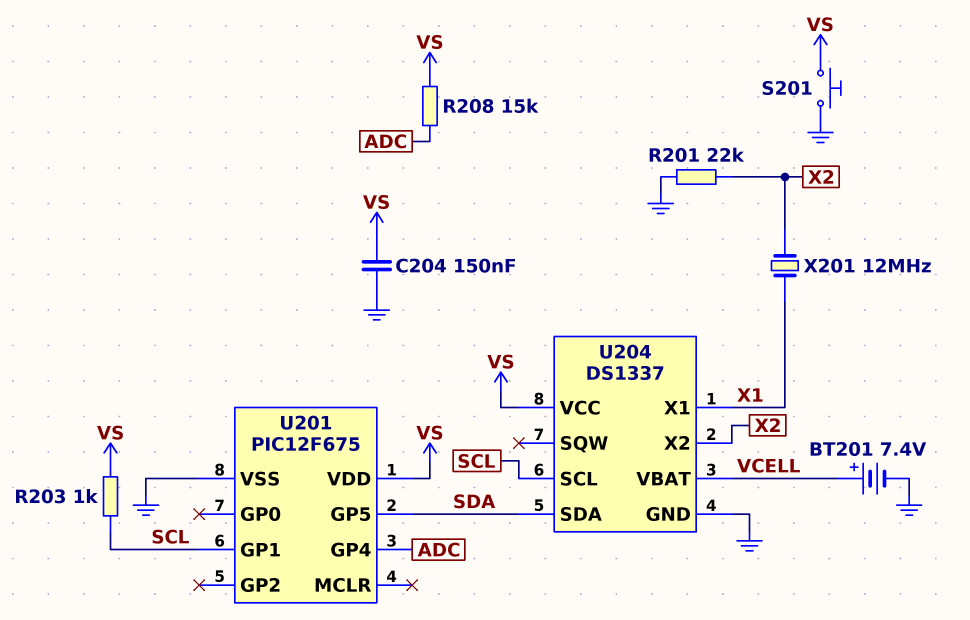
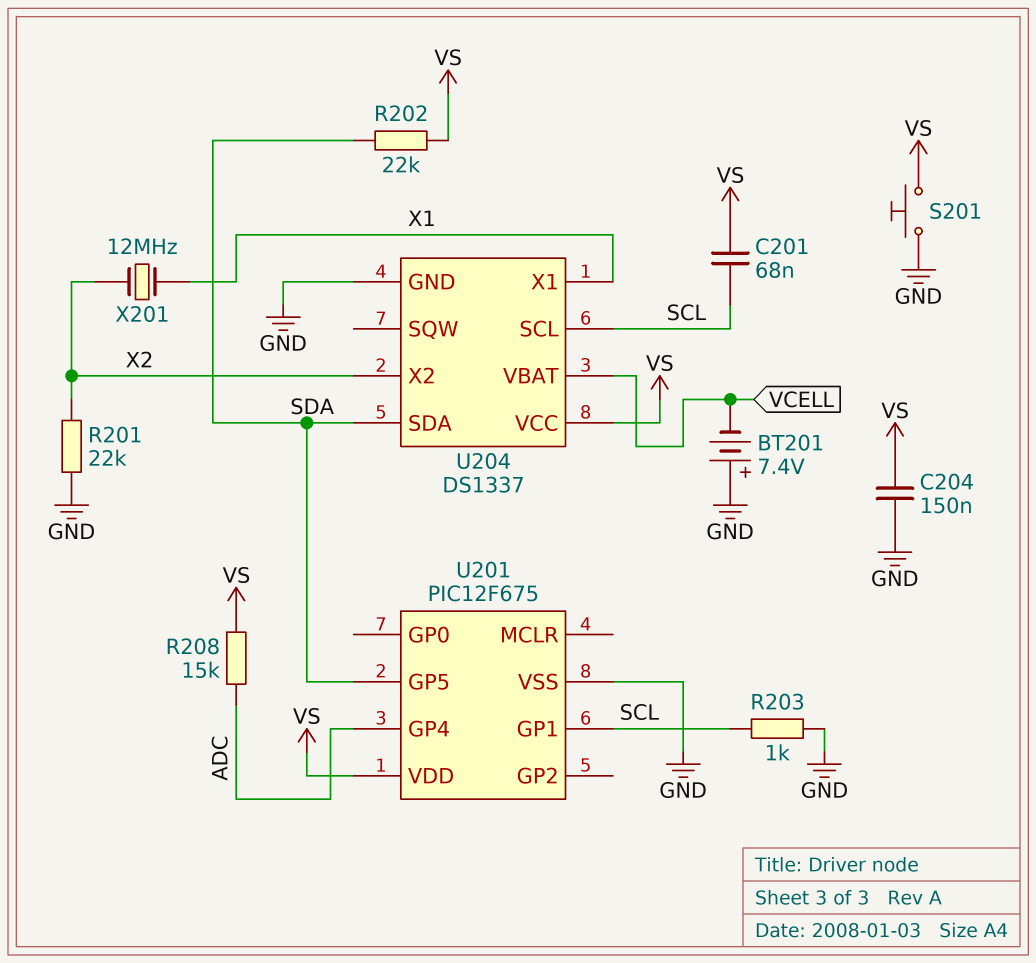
BT201: 7.4V (plus VCELL, minus GND) -> 7.4V (plus GND, minus VCELL)
C201: none -> 68nF (SCL, VS)
R202: none -> 22k (SDA, VS)
R203: 1k (SCL, VS) -> 1k (GND, SCL)

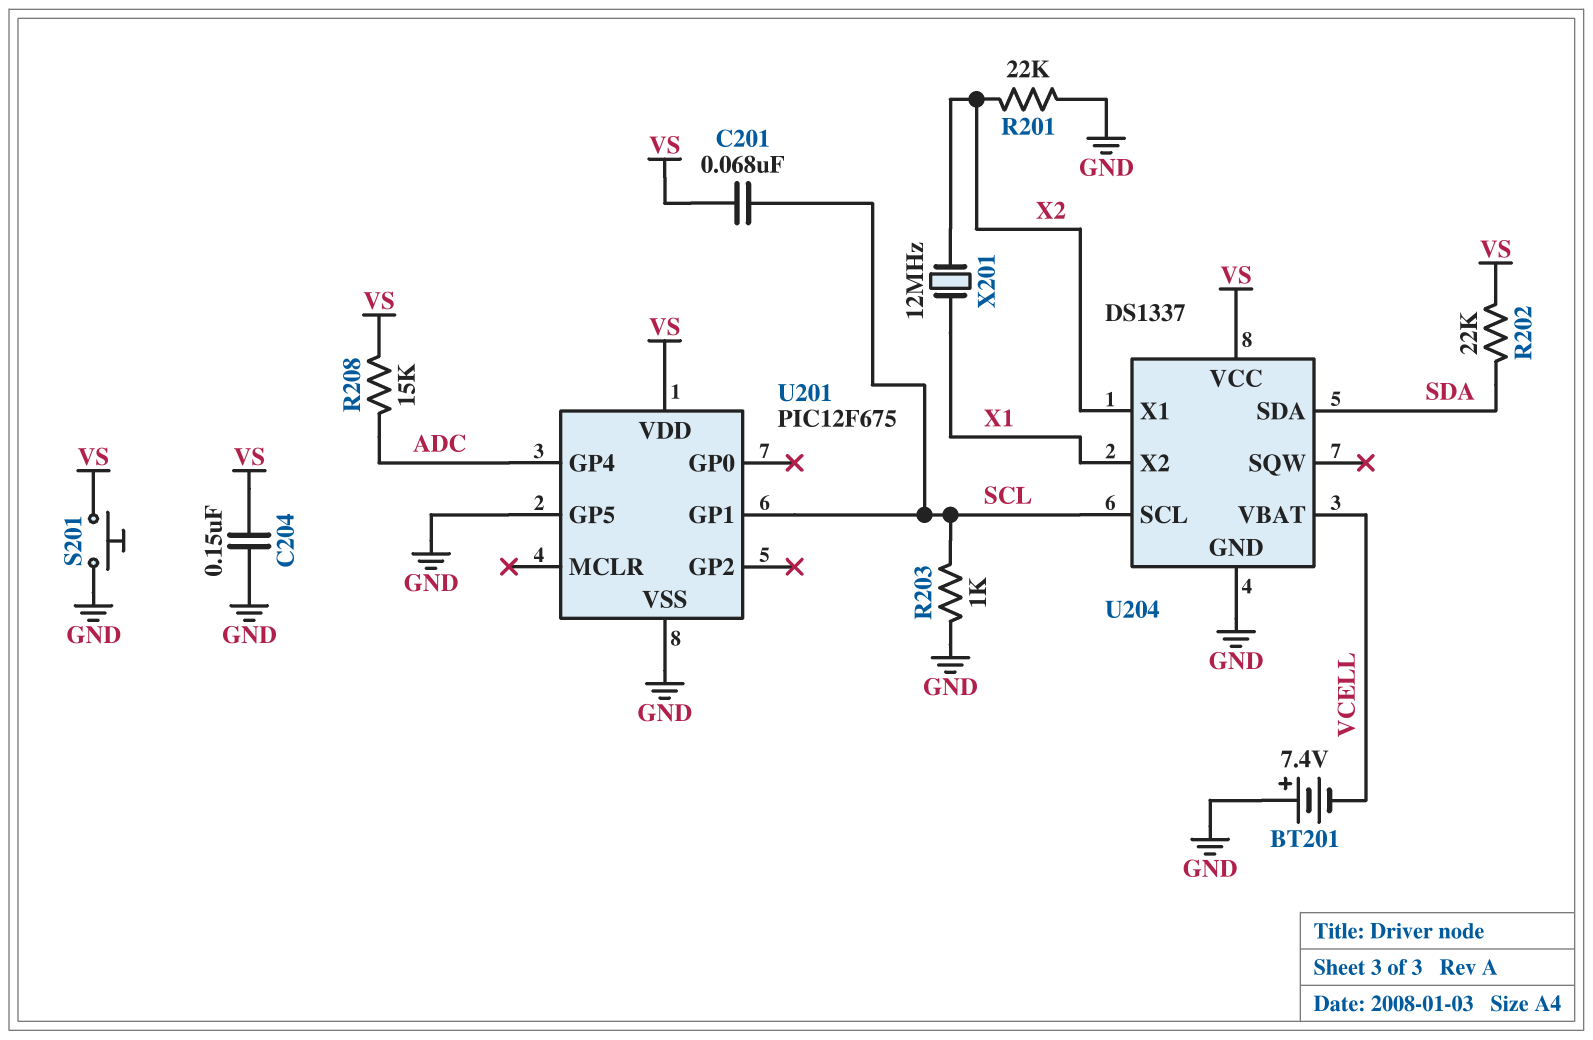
U201 pin GP5: SDA -> GND
U204 pin X1: X1 -> X2
U204 pin X2: X2 -> X1

